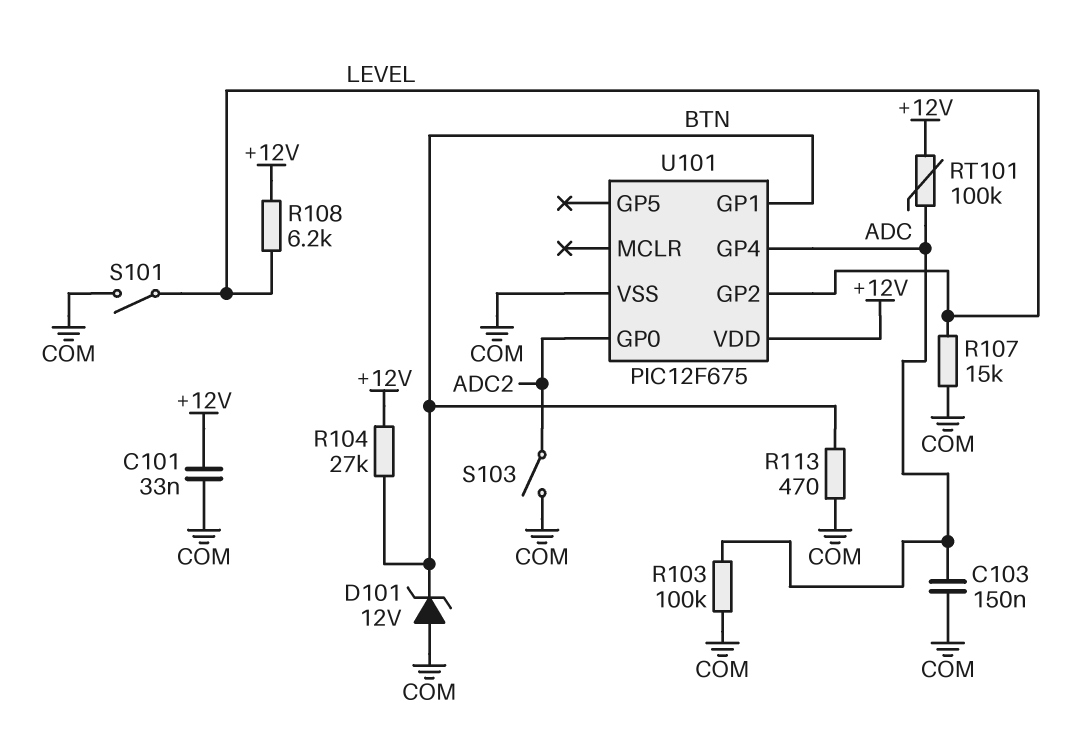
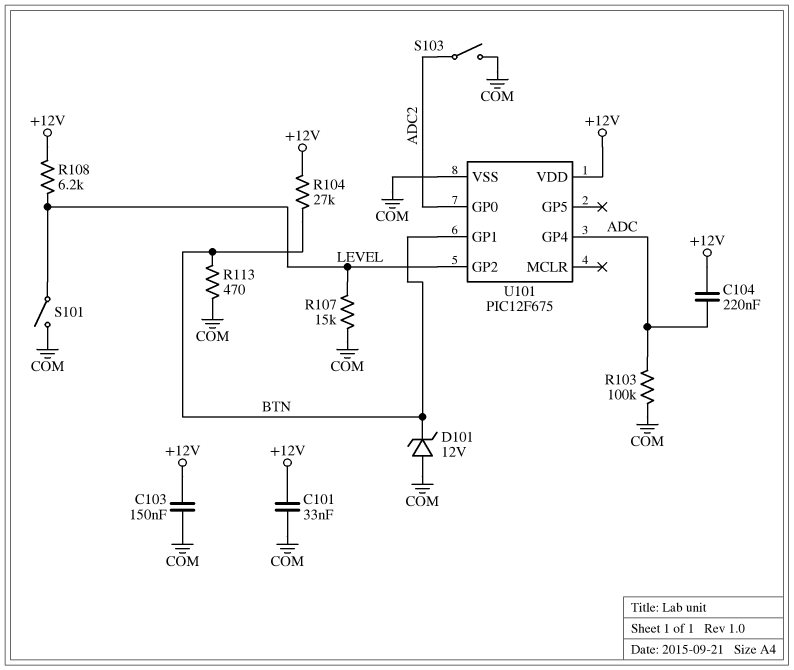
C103: 150nF (ADC, COM) -> 150nF (+12V, COM)
C104: none -> 220nF (+12V, ADC)
RT101: 100k (+12V, ADC) -> none

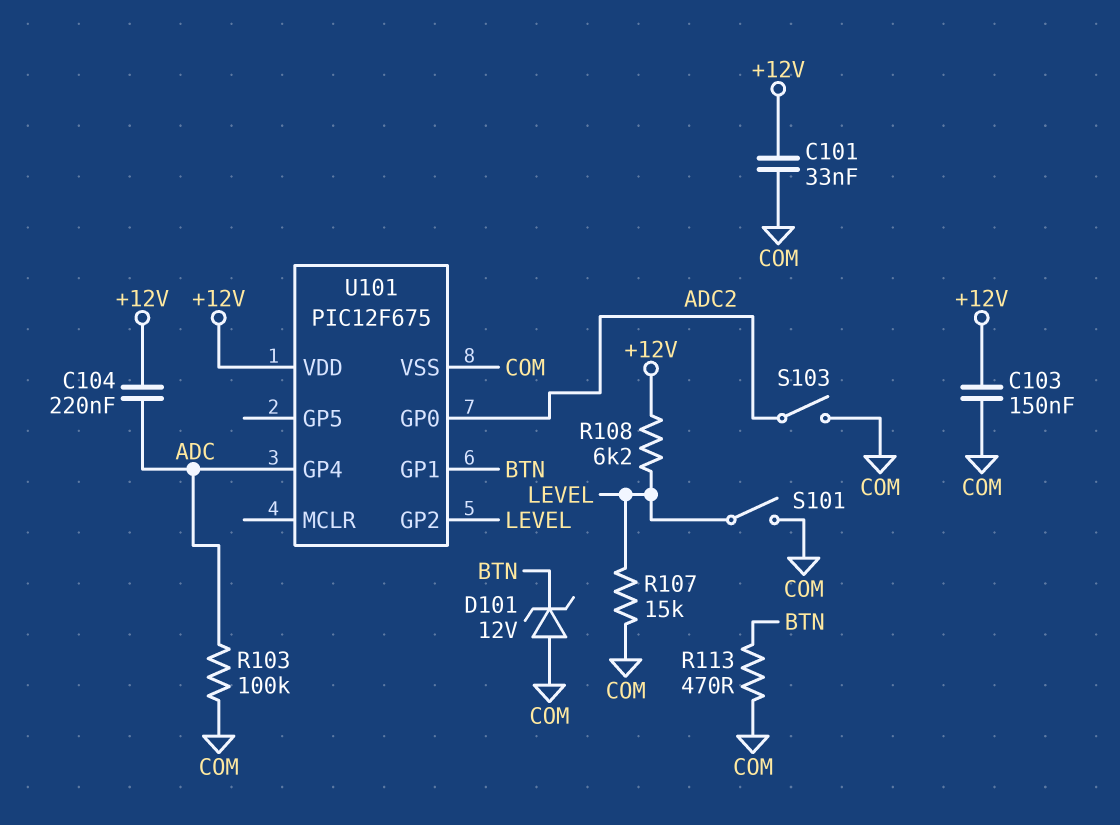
R104: 27k (+12V, BTN) -> none

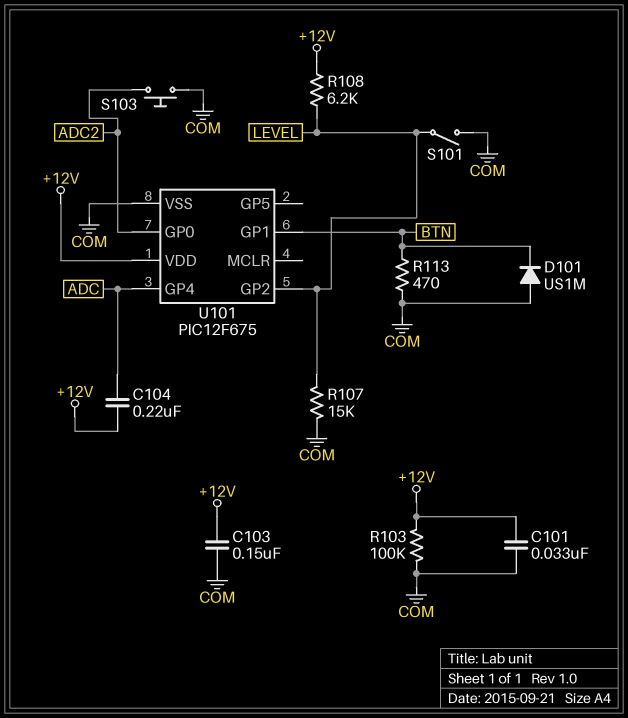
D101: zener 12V (A COM, K BTN) -> diode US1M (A COM, K BTN)
R103: 100k (ADC, COM) -> 100k (+12V, COM)
S103: switch (ADC2, COM) -> button (ADC2, COM)

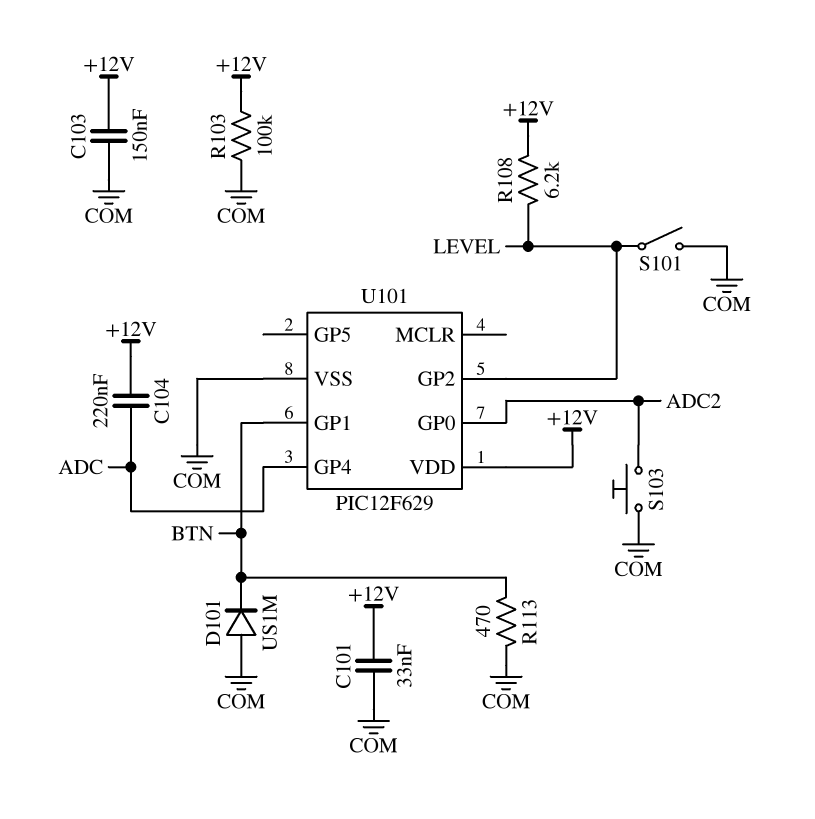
R107: 15k (COM, LEVEL) -> none
U101: PIC12F675 -> PIC12F629

